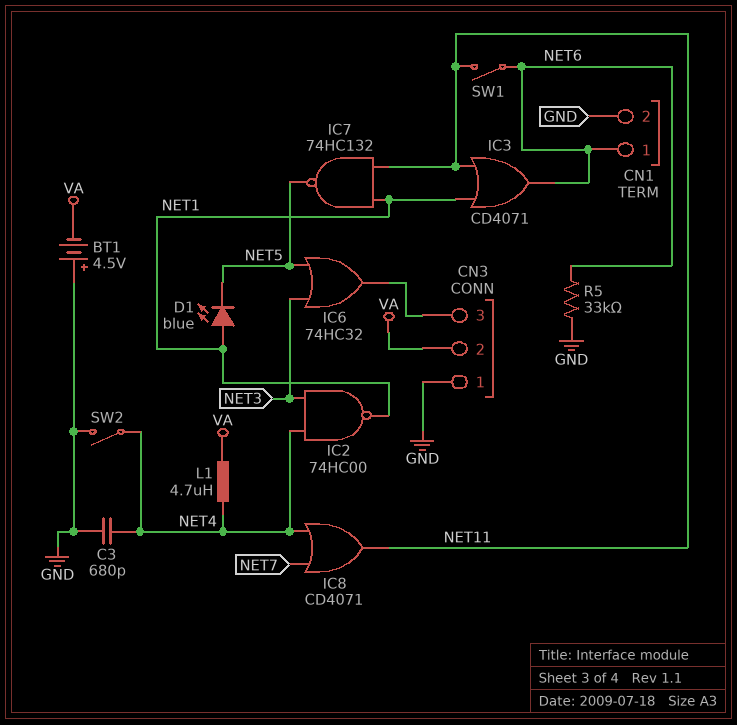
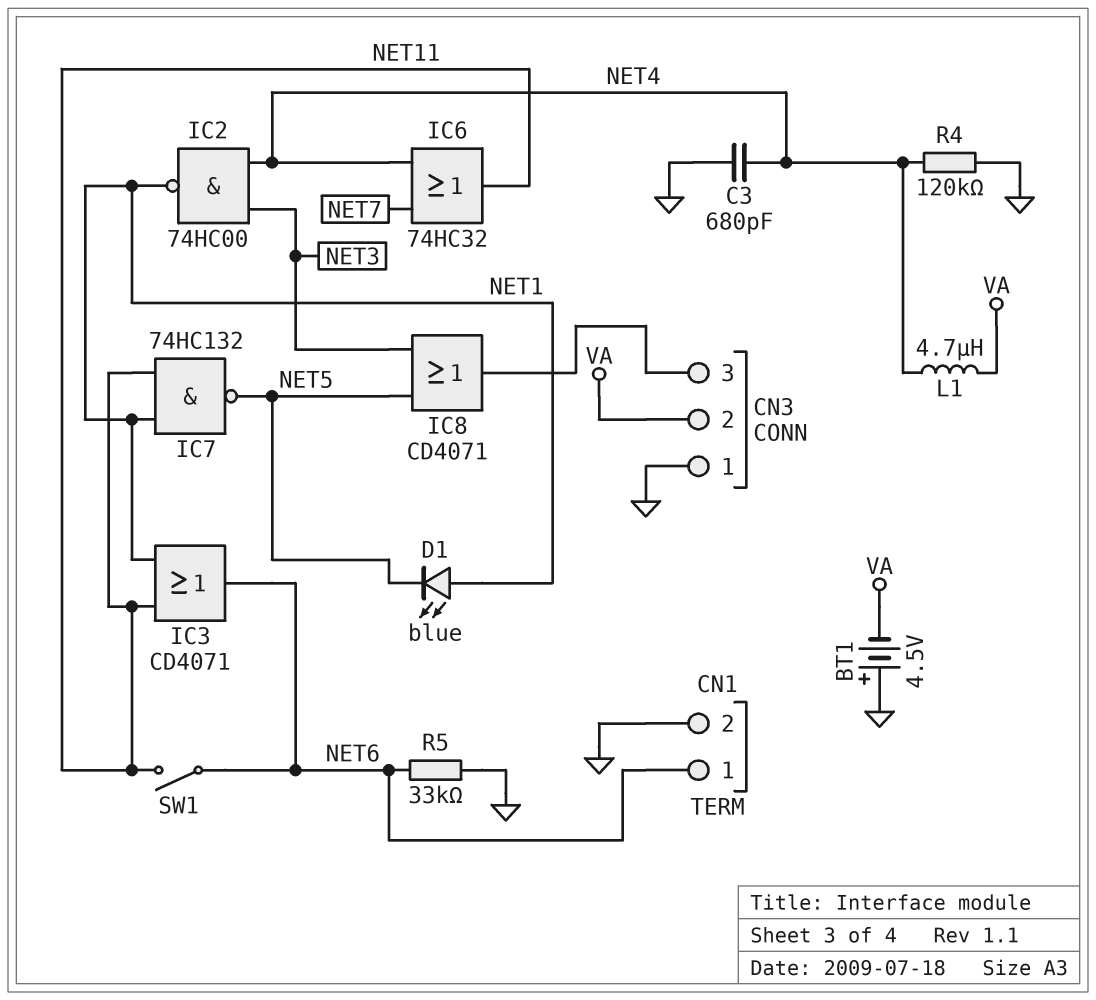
IC6: OR 74HC32 (in NET3, in NET5, out CN3/3) -> OR 74HC32 (in NET4, in NET7, out NET11)
IC8: OR CD4071 (in NET4, in NET7, out NET11) -> OR CD4071 (in NET3, in NET5, out CN3/3)
R4: none -> 120k (GND, NET4)
SW2: switch (GND, NET4) -> none

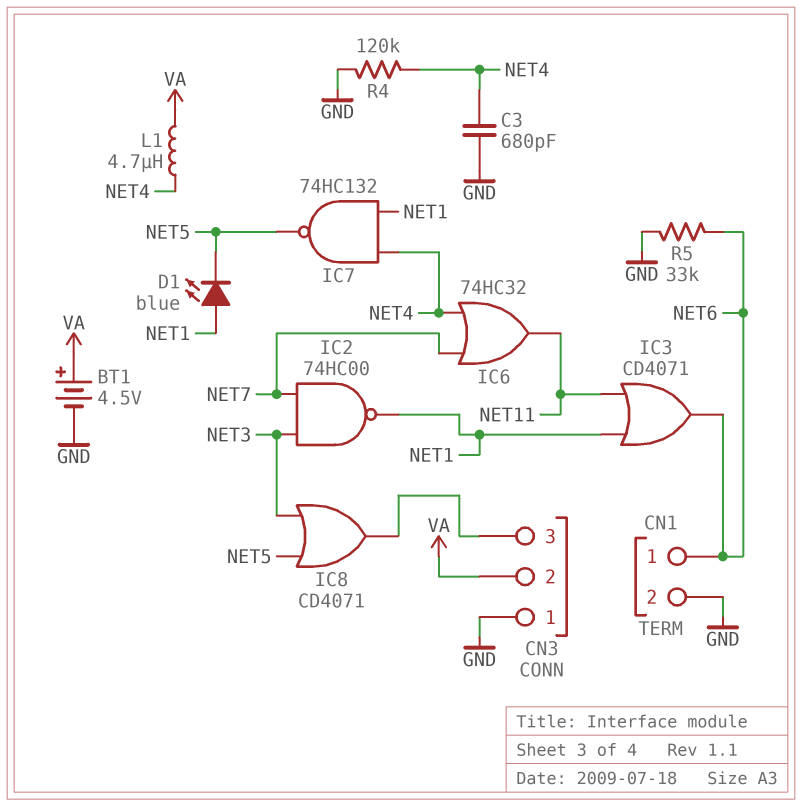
BT1: 4.5V (plus GND, minus VA) -> 4.5V (plus VA, minus GND)
IC2: NAND 74HC00 (in NET3, in NET4, out NET1) -> NAND 74HC00 (in NET3, in NET7, out NET1)
IC7: NAND 74HC132 (in NET1, in NET11, out NET5) -> NAND 74HC132 (in NET1, in NET4, out NET5)
SW1: switch (NET6, NET11) -> none

